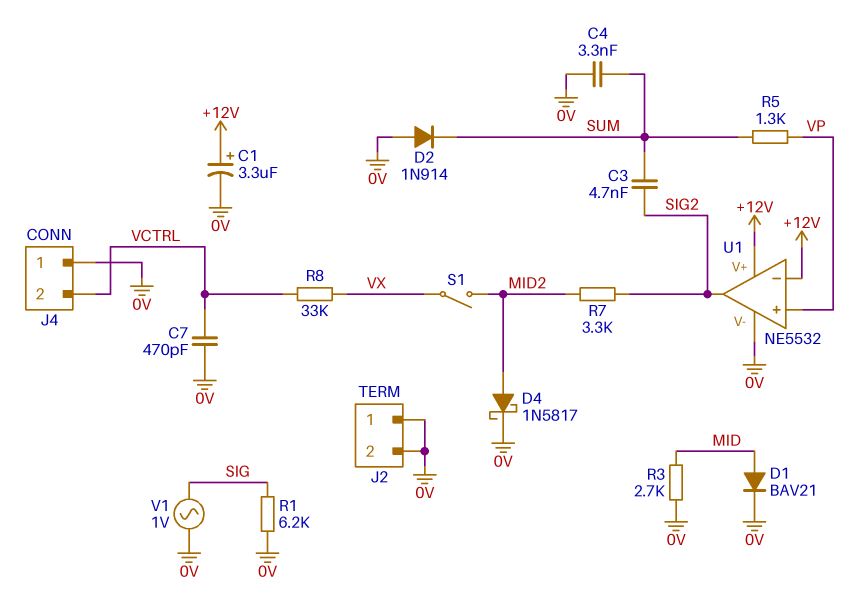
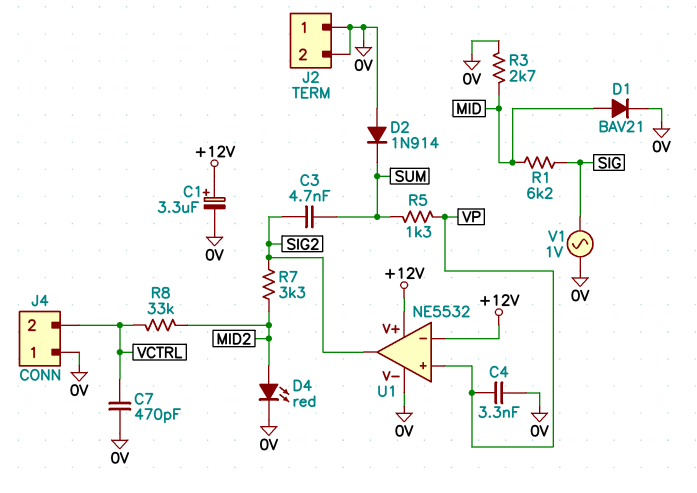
C4: 3.3nF (0V, SUM) -> 3.3nF (0V, VP)
D4: schottky 1N5817 (A MID2, K 0V) -> LED red (A MID2, K 0V)
R1: 6.2k (0V, SIG) -> 6.2k (MID, SIG)
R8: 33k (VCTRL, VX) -> 33k (MID2, VCTRL)
S1: switch (MID2, VX) -> none

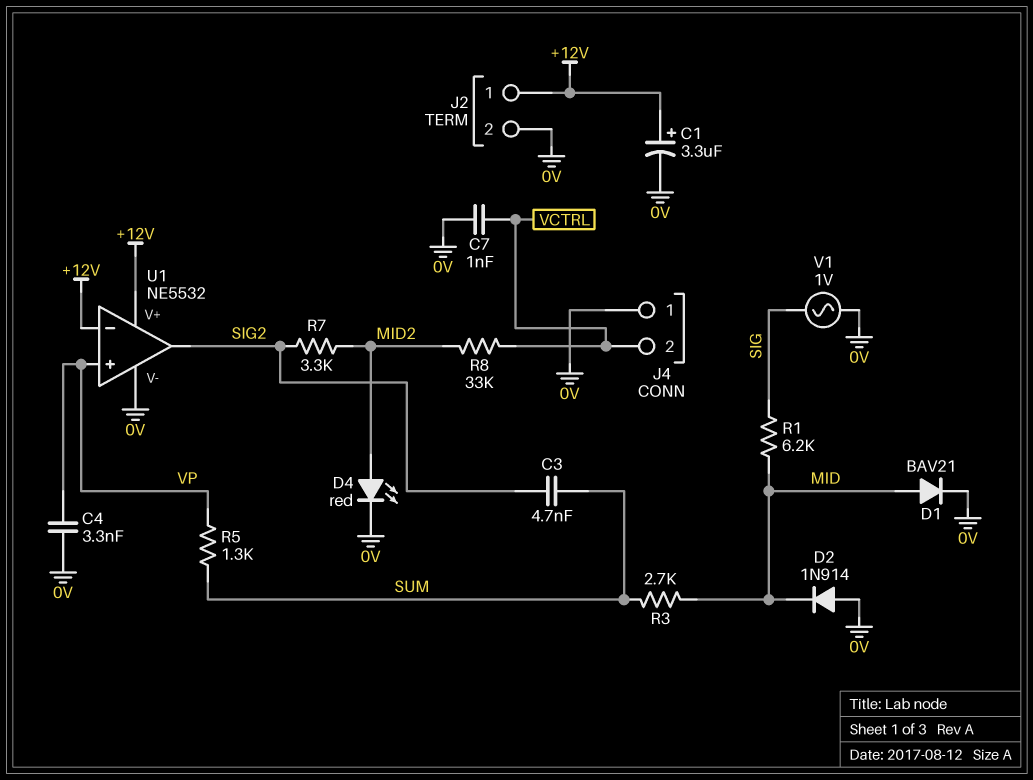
C7: 470pF (0V, VCTRL) -> 1nF (0V, VCTRL)
D2: diode 1N914 (A 0V, K SUM) -> diode 1N914 (A 0V, K MID)
J2 pin 1: 0V -> +12V
R3: 2.7k (0V, MID) -> 2.7k (MID, SUM)

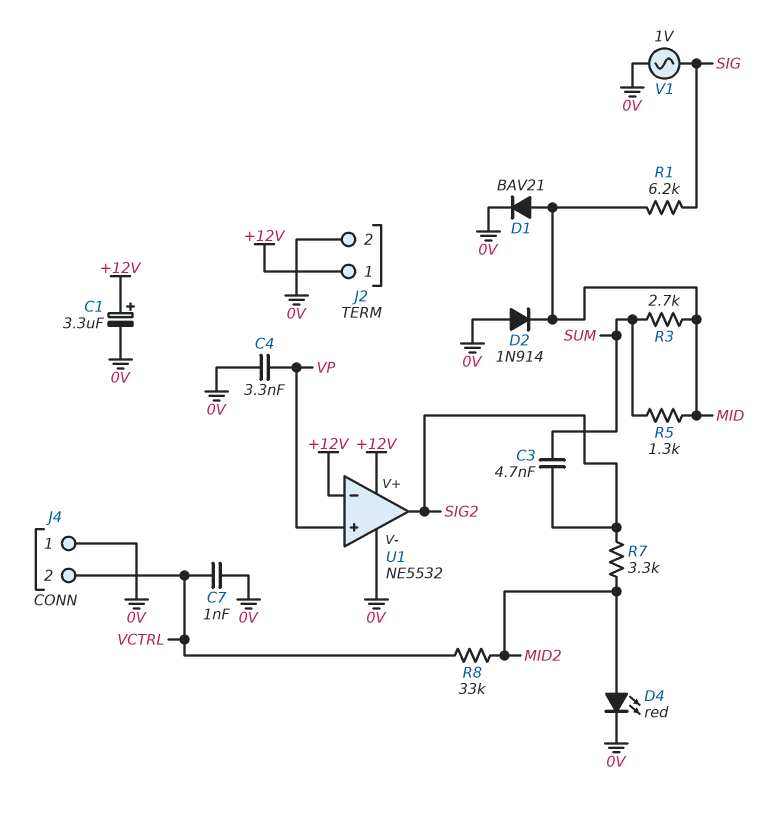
R5: 1.3k (SUM, VP) -> 1.3k (MID, SUM)

